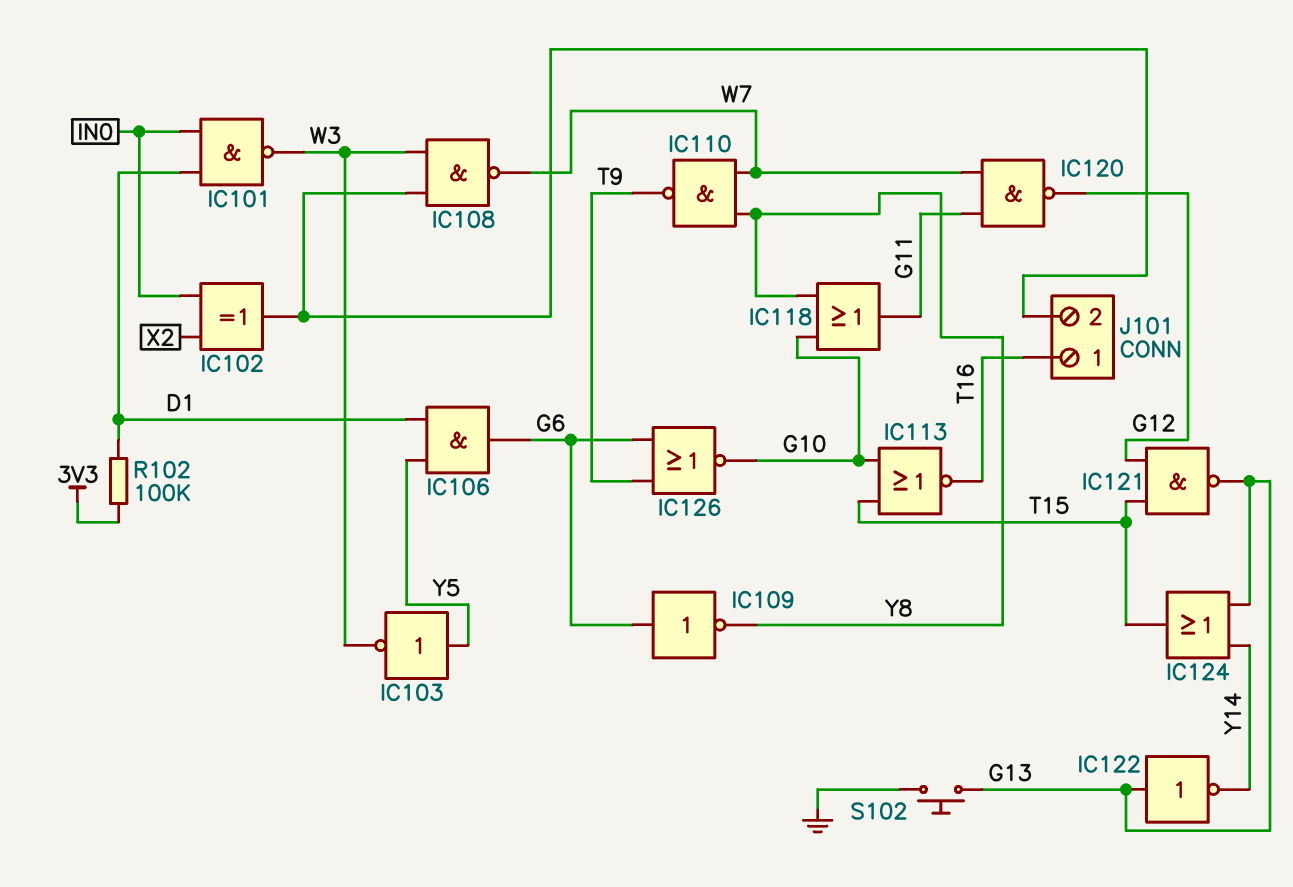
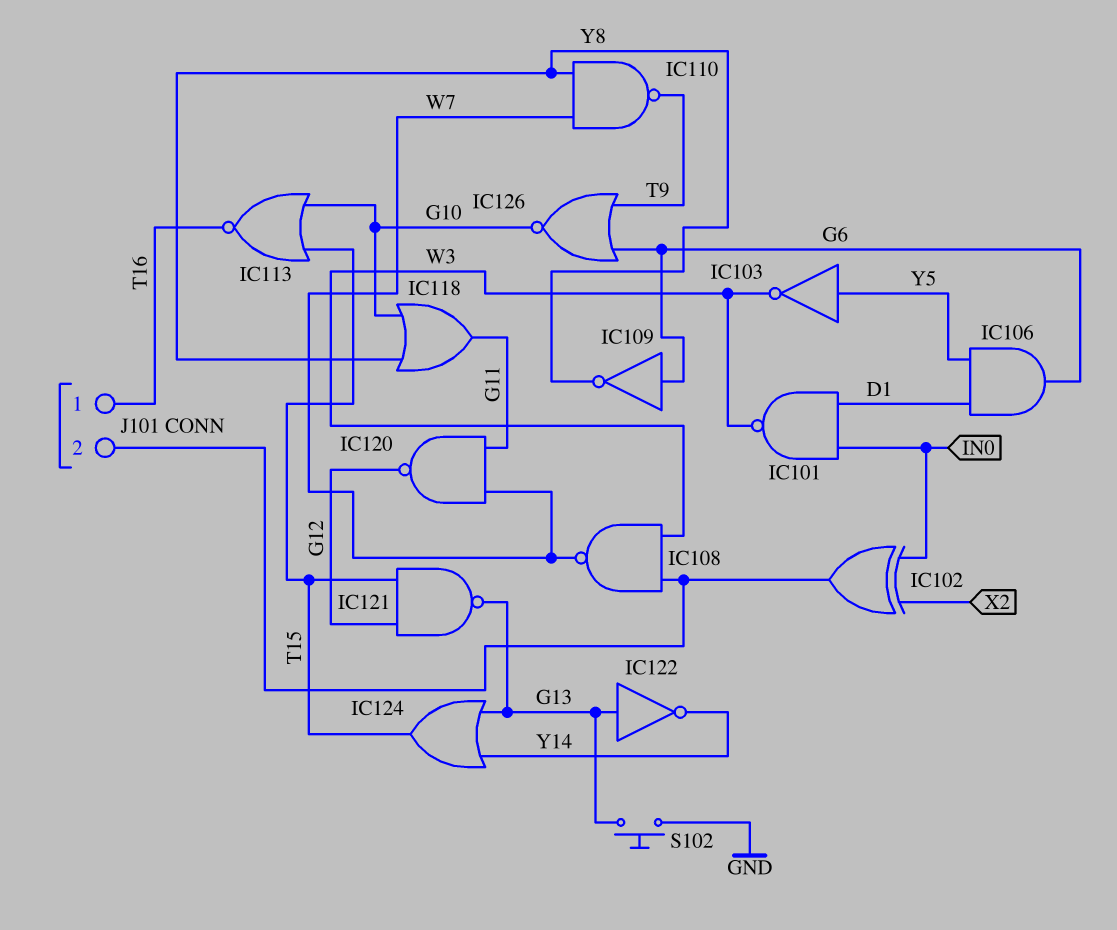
R102: 100k (3V3, D1) -> none

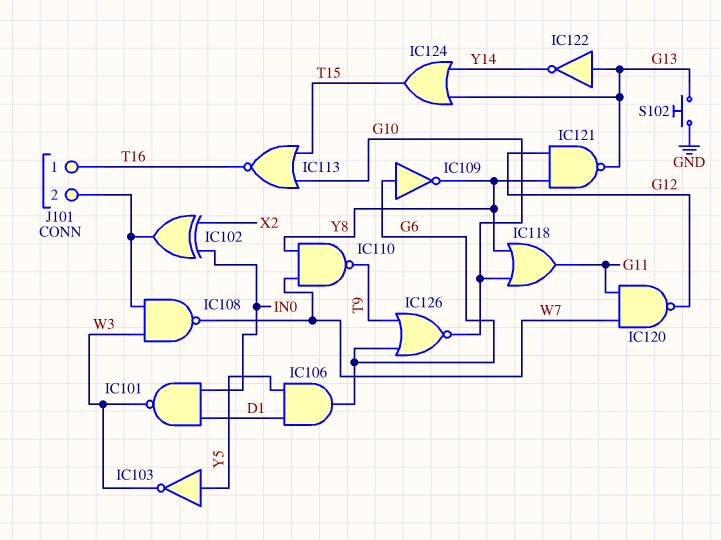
IC121: NAND (in G12, in T15, out G13) -> NAND (in G12, in Y8, out G13)

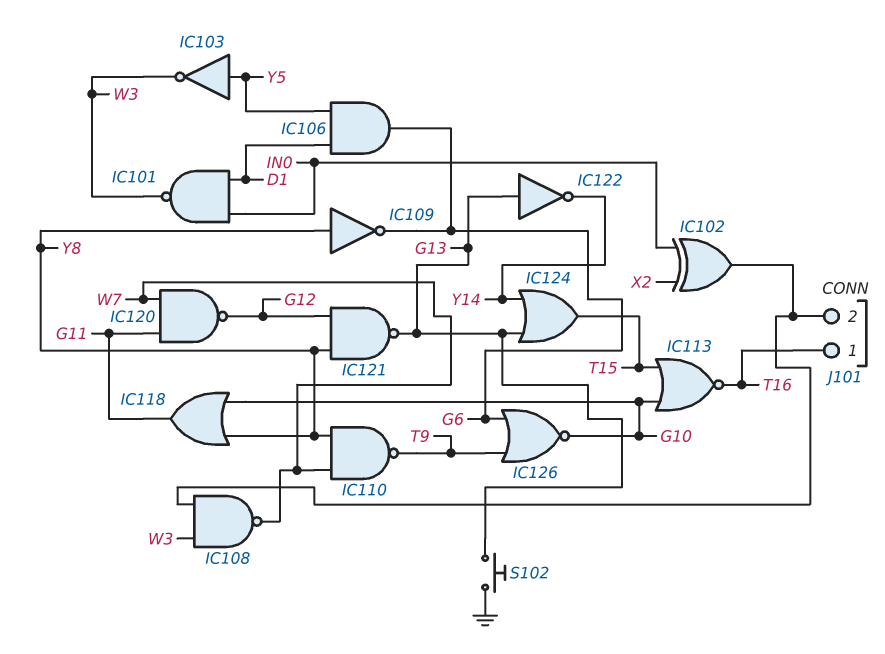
IC109: NOT (in G6, out Y8) -> NOT (in Y8, out G6)

